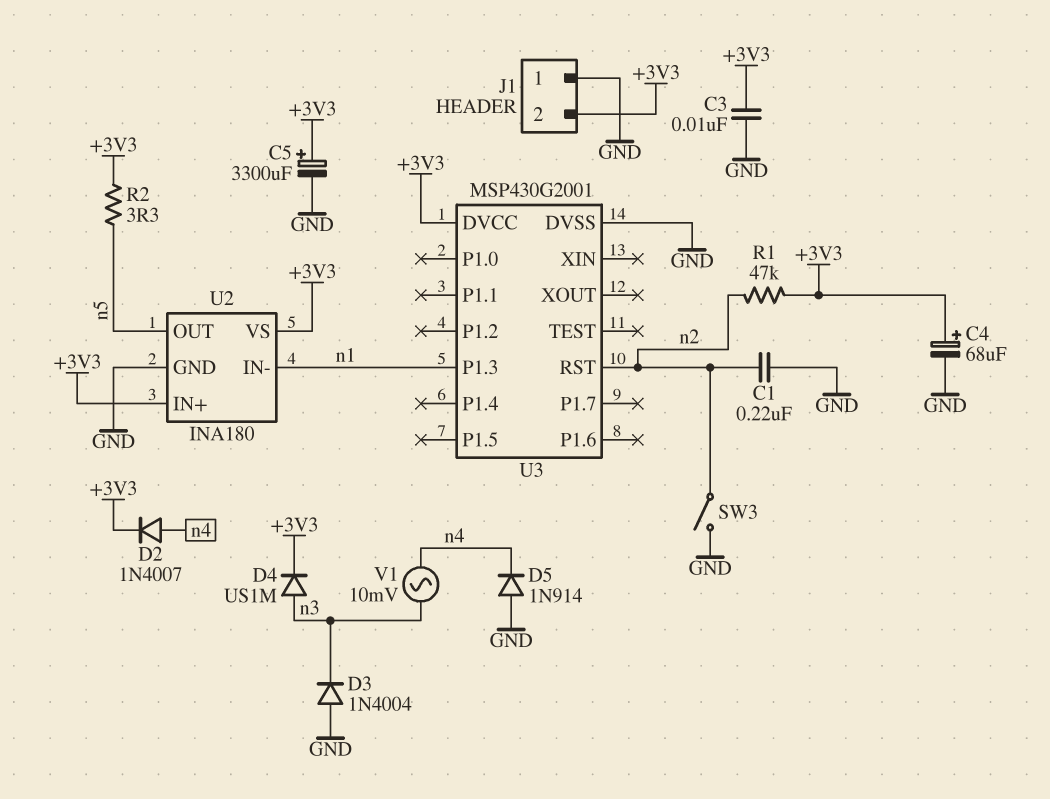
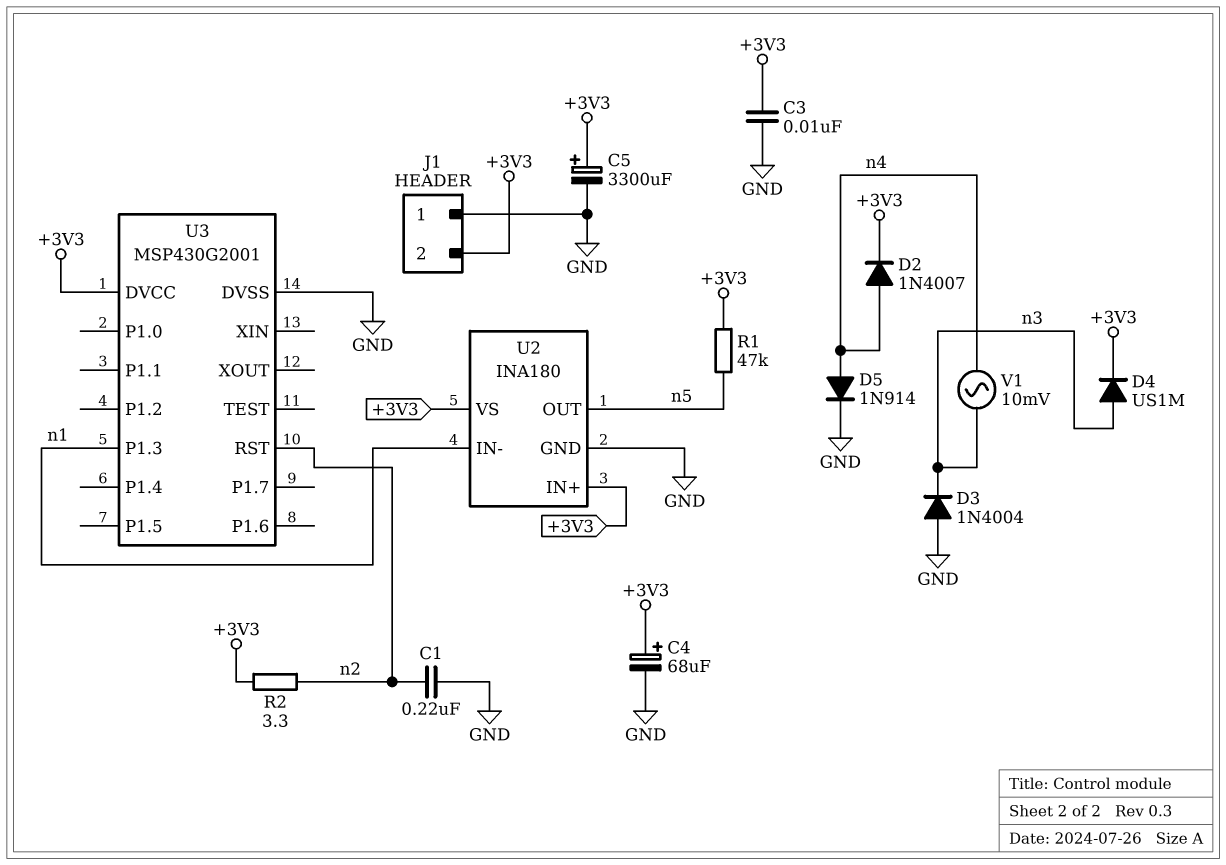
D5: diode 1N914 (A GND, K n4) -> diode 1N914 (A n4, K GND)
R1: 47k (+3V3, n2) -> 47k (+3V3, n5)
R2: 3.3 (+3V3, n5) -> 3.3 (+3V3, n2)
SW3: switch (GND, n2) -> none

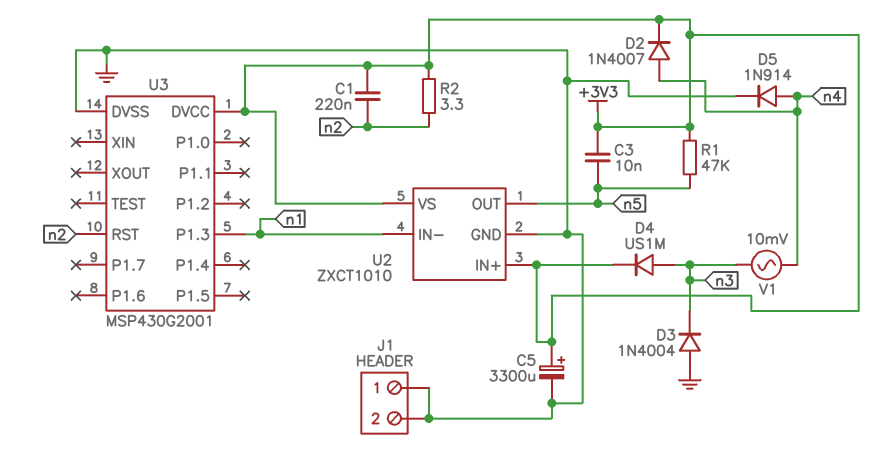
C1: 220nF (GND, n2) -> 220nF (+3V3, n2)
C3: 10nF (+3V3, GND) -> 10nF (+3V3, n5)
C4: 68uF (plus +3V3, minus GND) -> none
J1 pin 2: +3V3 -> GND
U2: INA180 -> ZXCT1010

